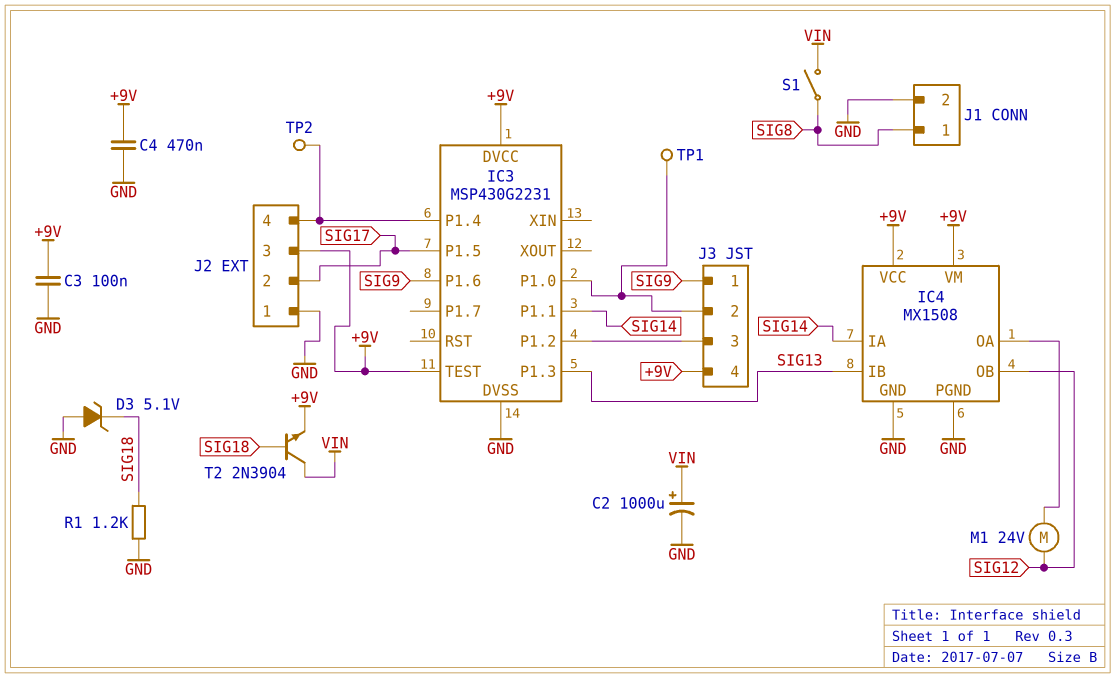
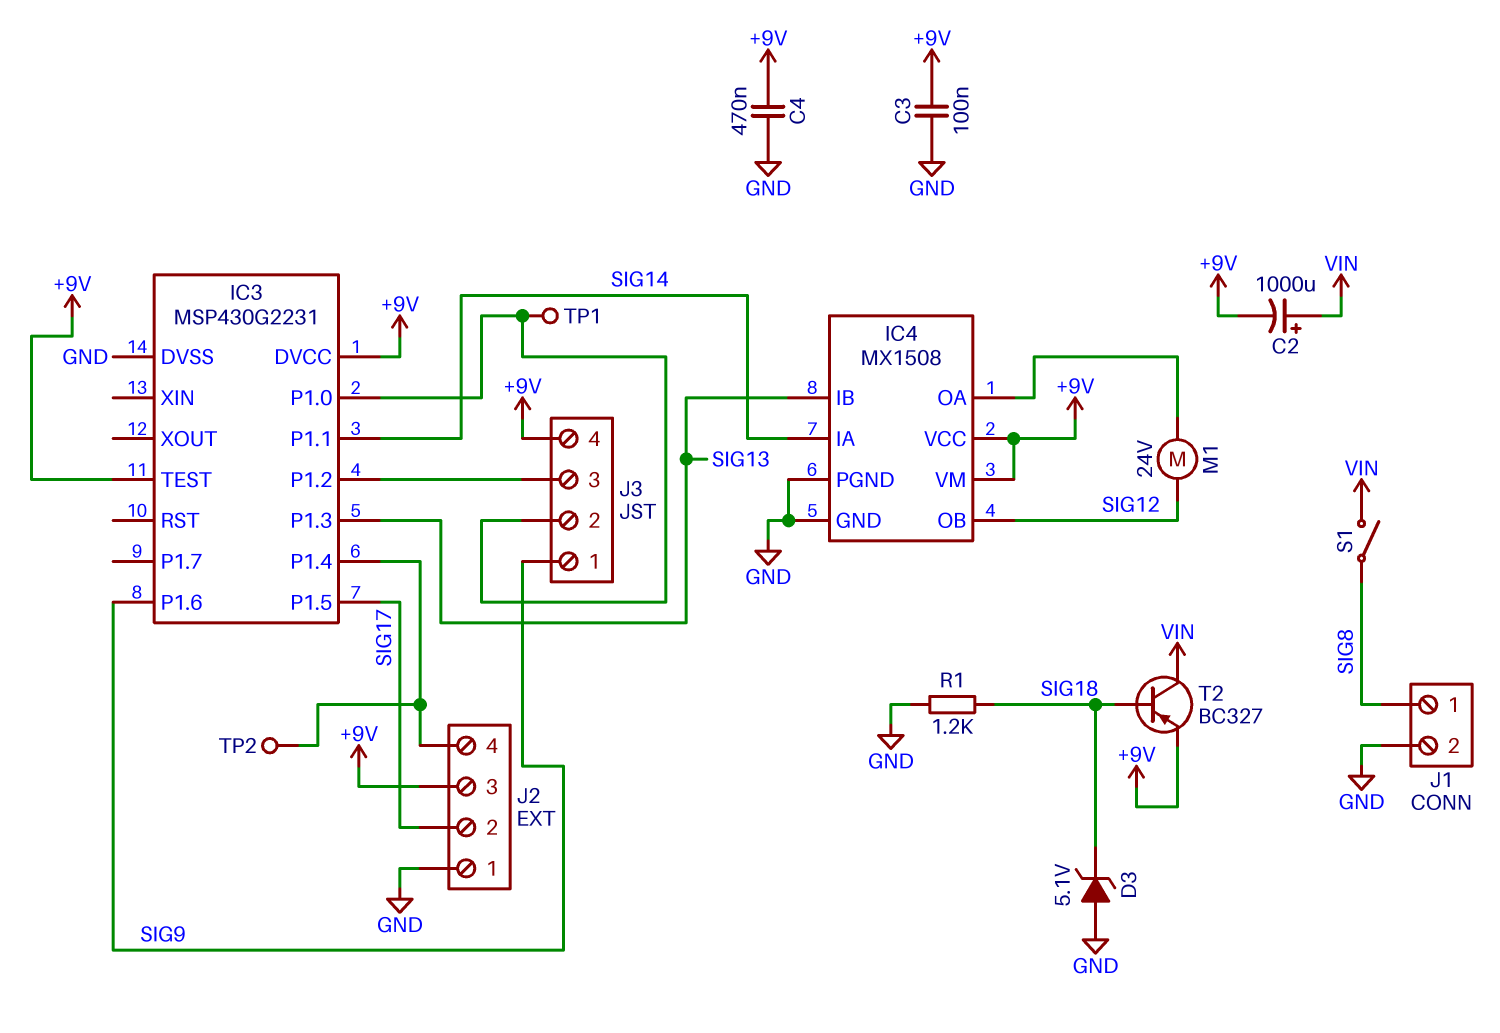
C2: 1000uF (plus VIN, minus GND) -> 1000uF (plus VIN, minus +9V)
T2: NPN 2N3904 (B SIG18, C VIN, E +9V) -> PNP BC327 (B SIG18, C VIN, E +9V)

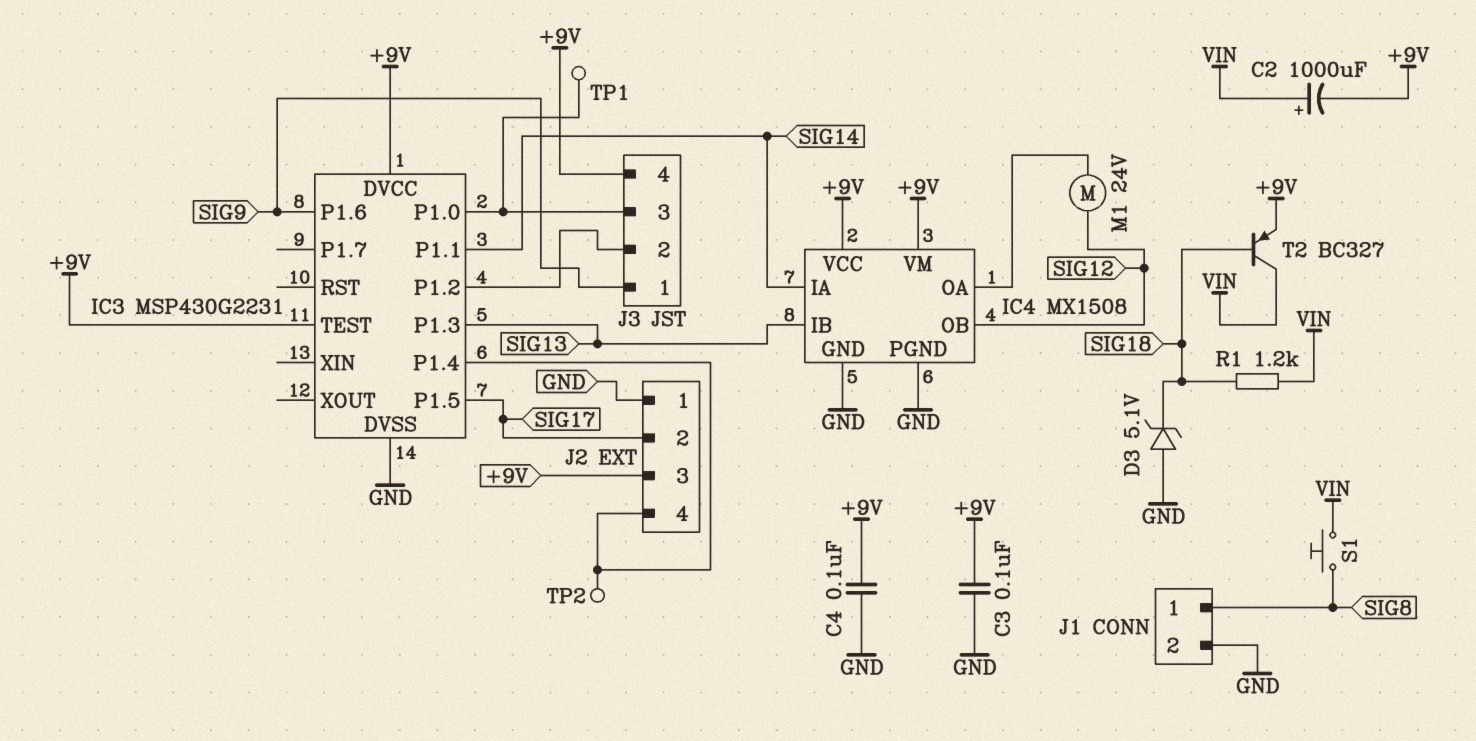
C4: 470nF (+9V, GND) -> 100nF (+9V, GND)
J3 pin 2: IC3/P1.0 -> IC3/P1.2
J3 pin 3: IC3/P1.2 -> IC3/P1.0
R1: 1.2k (GND, SIG18) -> 1.2k (SIG18, VIN)
S1: switch (SIG8, VIN) -> button (SIG8, VIN)

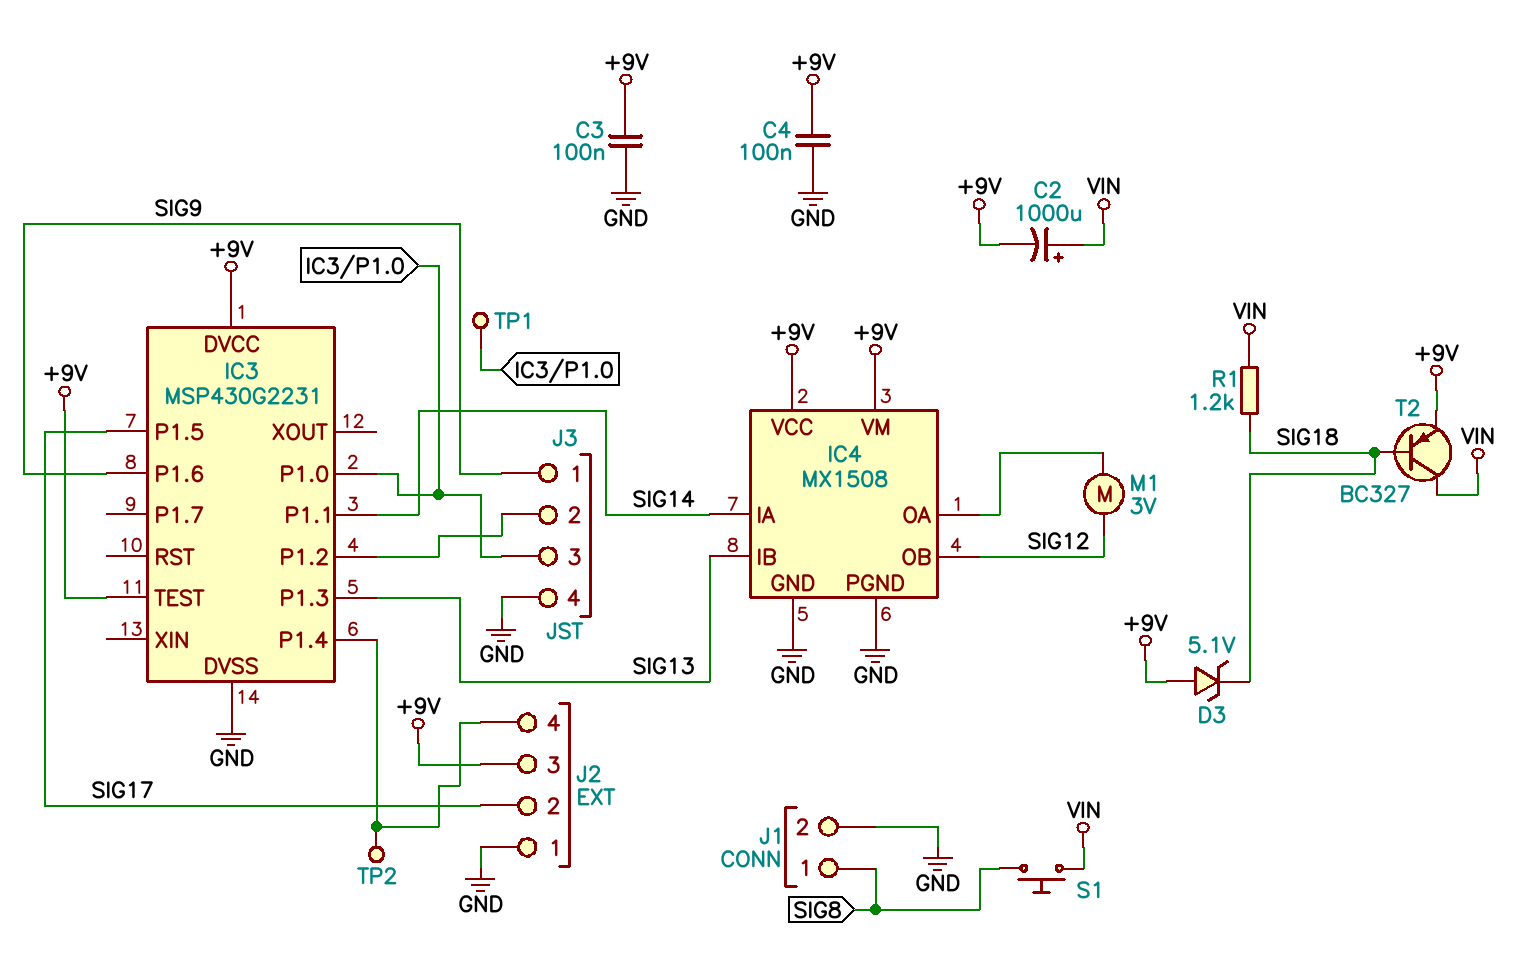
D3: zener 5.1V (A GND, K SIG18) -> zener 5.1V (A +9V, K SIG18)
J3 pin 4: +9V -> GND
M1: motor 24V (IC4/OA, SIG12) -> motor 3V (IC4/OA, SIG12)

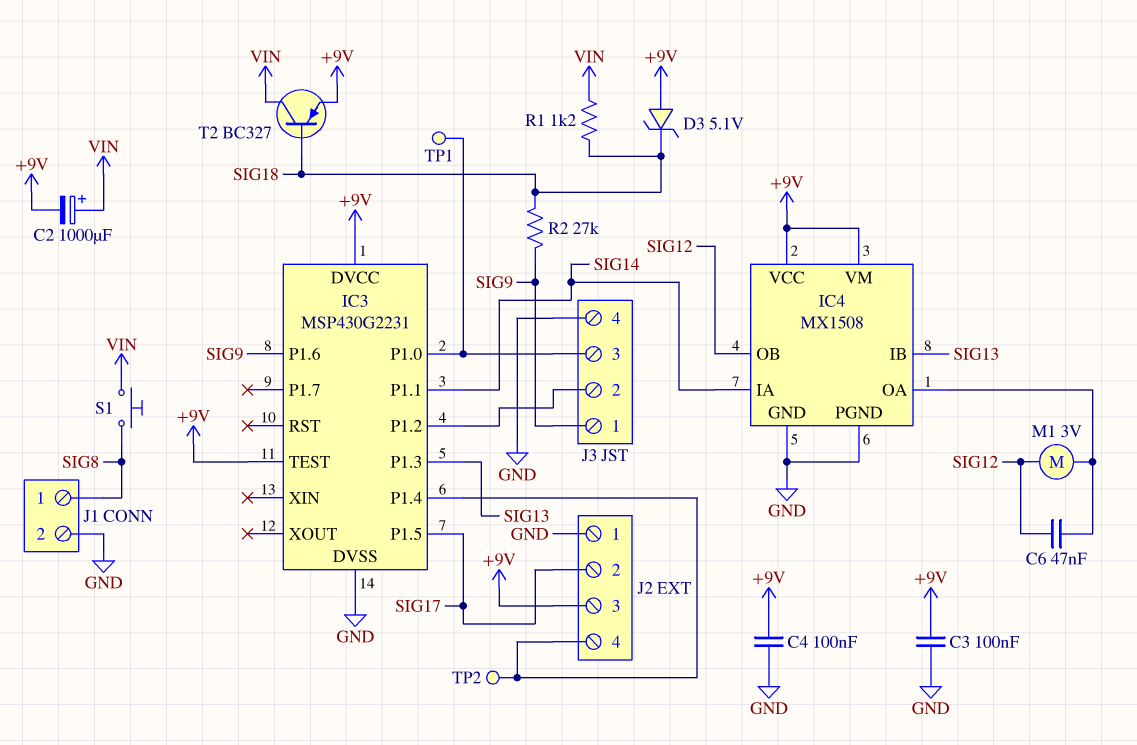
C6: none -> 47nF (IC4/OA, SIG12)
R2: none -> 27k (SIG9, SIG18)

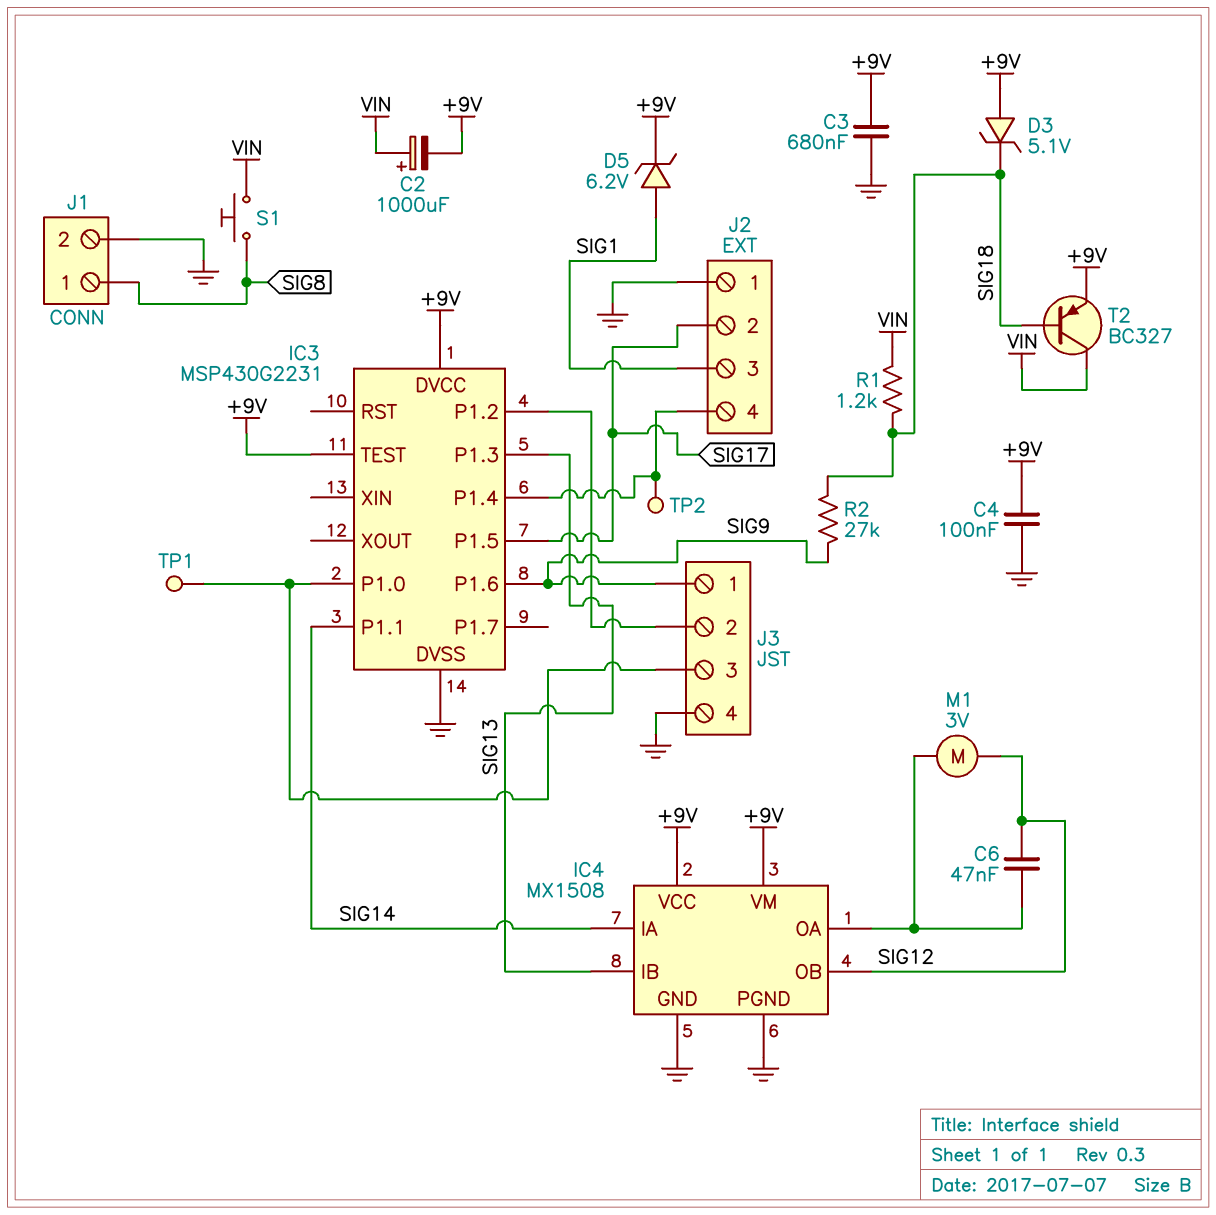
C3: 100nF (+9V, GND) -> 680nF (+9V, GND)
D5: none -> zener 6.2V (A SIG1, K +9V)
J2 pin 3: +9V -> SIG1

